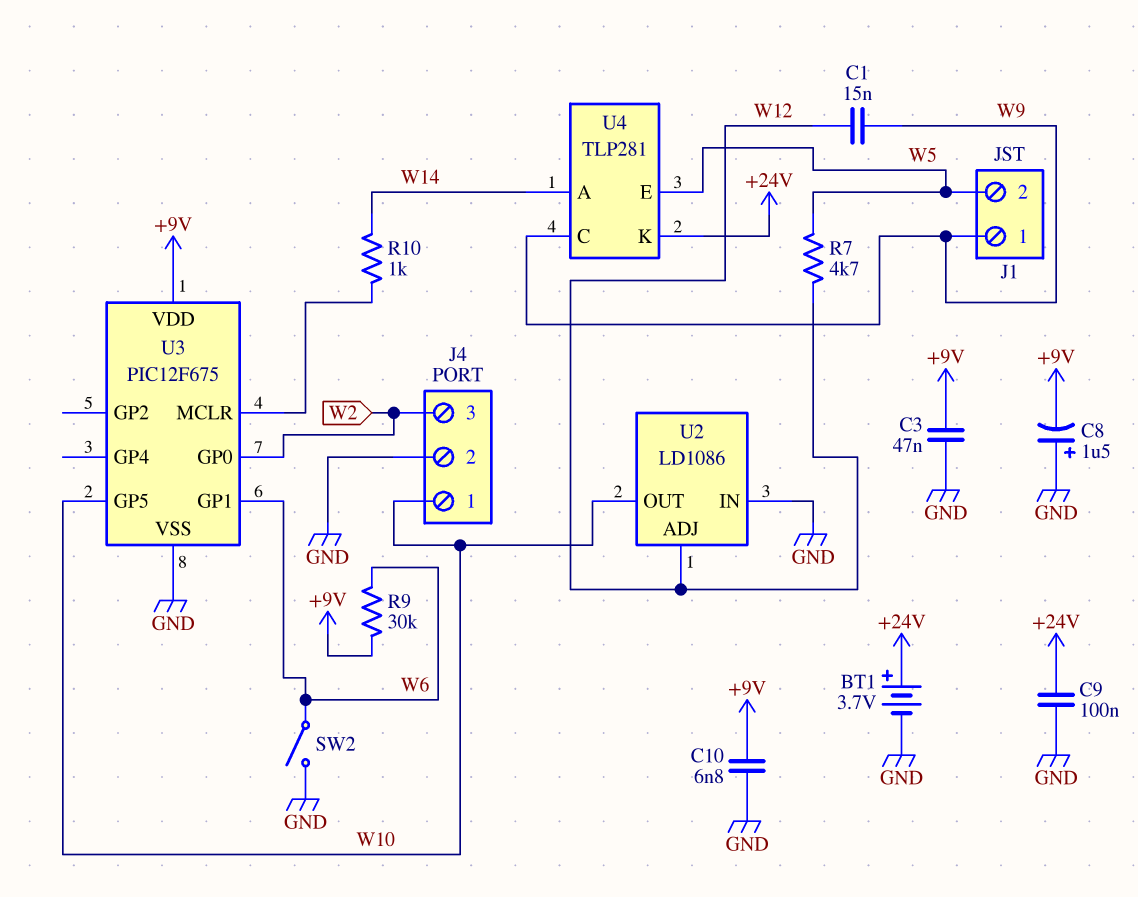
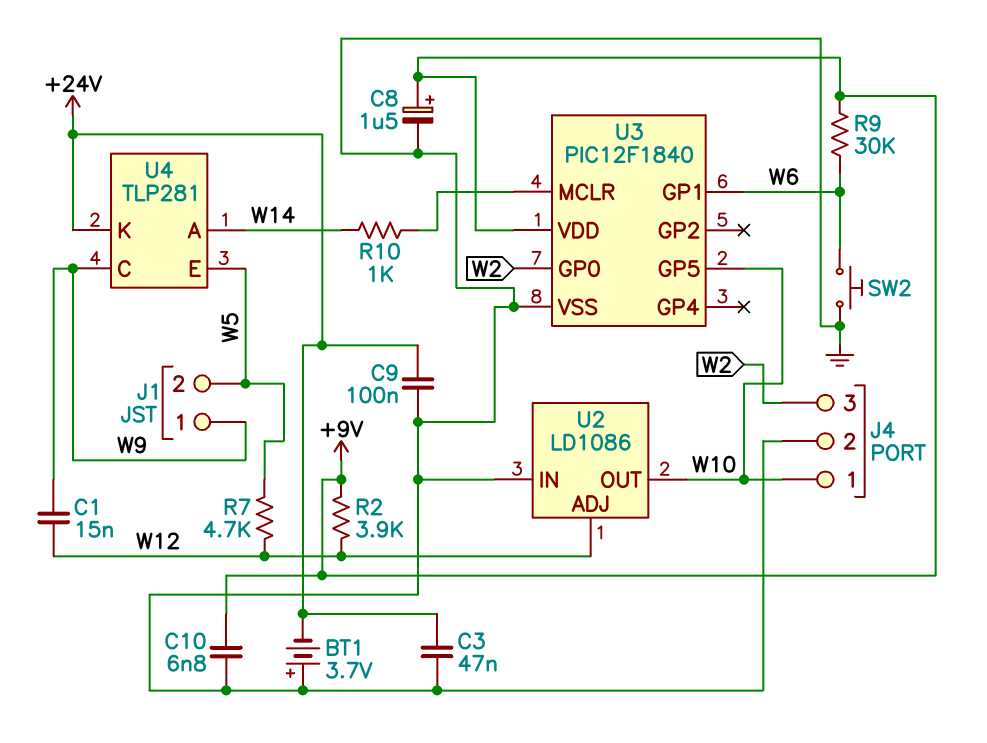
BT1: 3.7V (plus +24V, minus GND) -> 3.7V (plus GND, minus +24V)
C3: 47nF (+9V, GND) -> 47nF (+24V, GND)
C8: 1.5uF (plus GND, minus +9V) -> 1.5uF (plus +9V, minus GND)
R2: none -> 3.9k (+9V, W12)
SW2: switch (GND, W6) -> button (GND, W6)
U3: PIC12F675 -> PIC12F1840

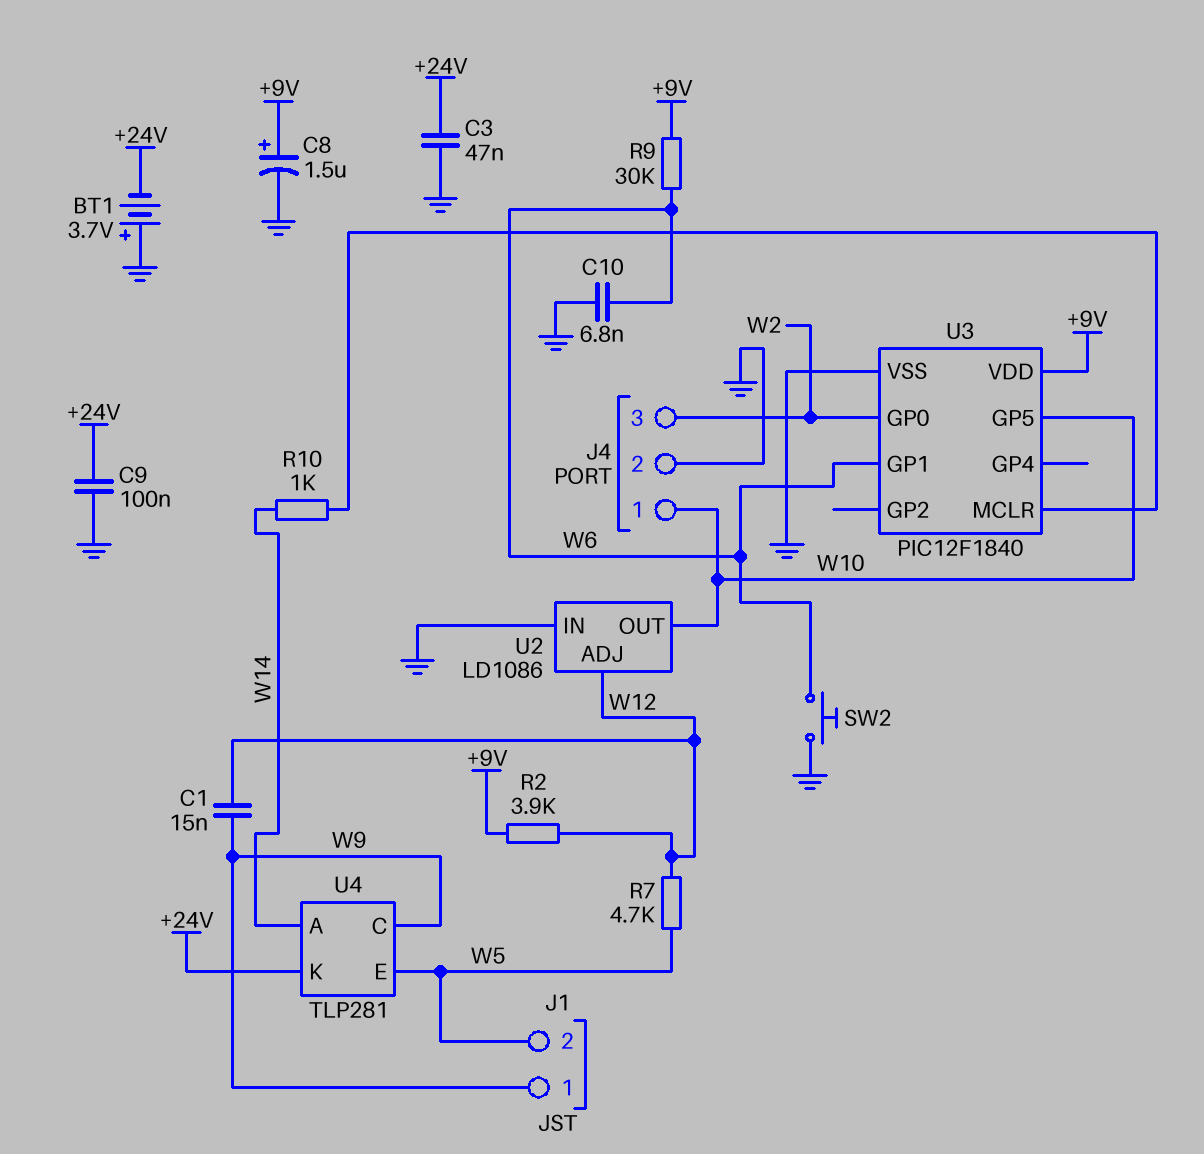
C10: 6.8nF (+9V, GND) -> 6.8nF (GND, W6)

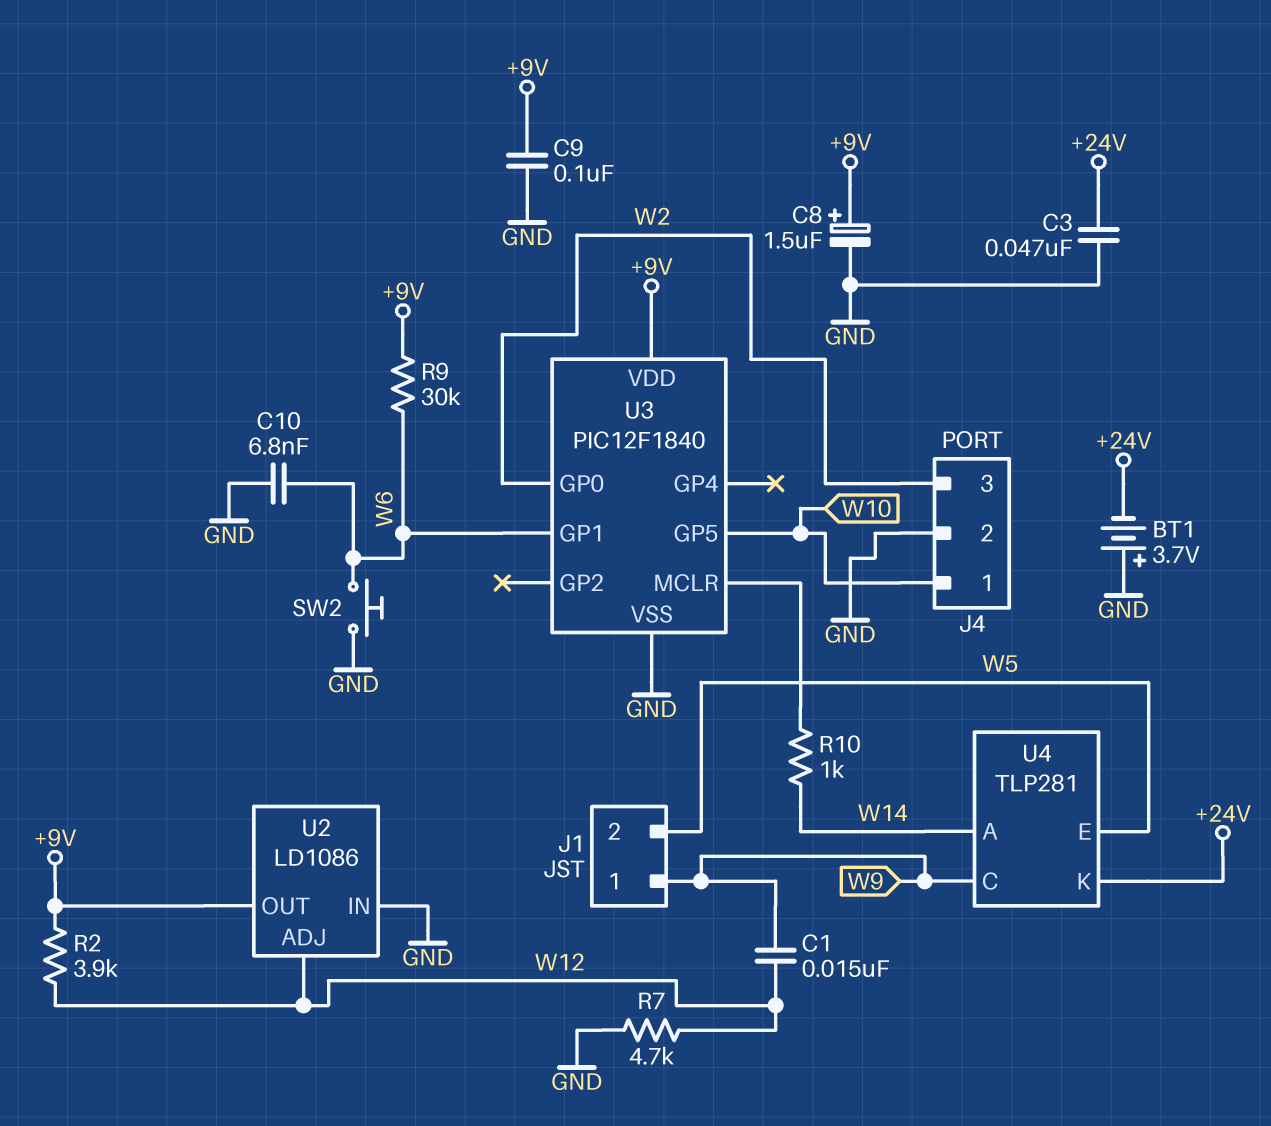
C9: 100nF (+24V, GND) -> 100nF (+9V, GND)
R7: 4.7k (W5, W12) -> 4.7k (GND, W12)
U2 pin OUT: W10 -> +9V

